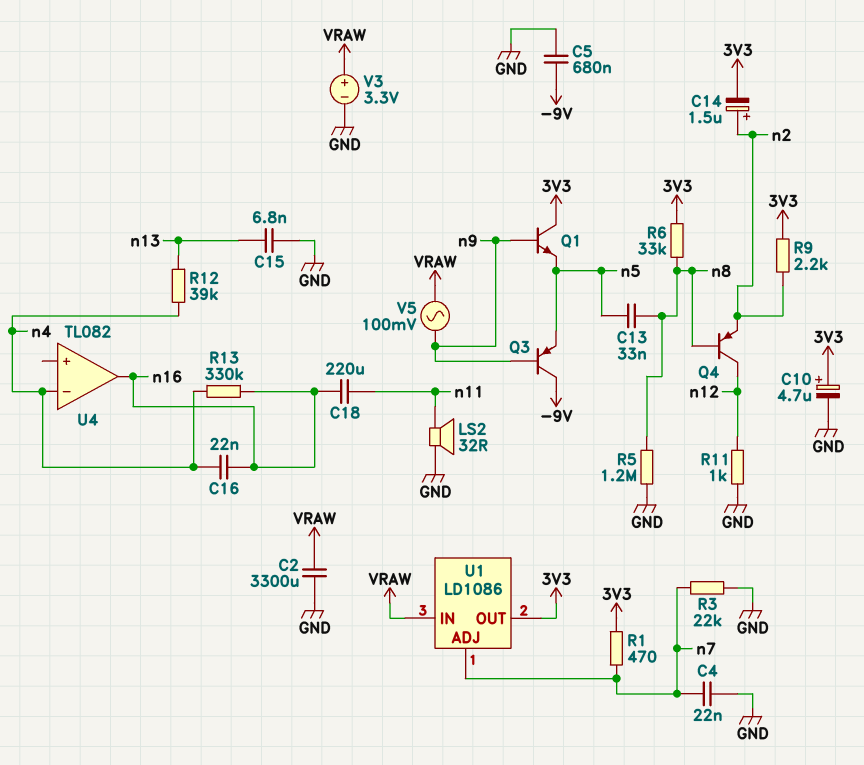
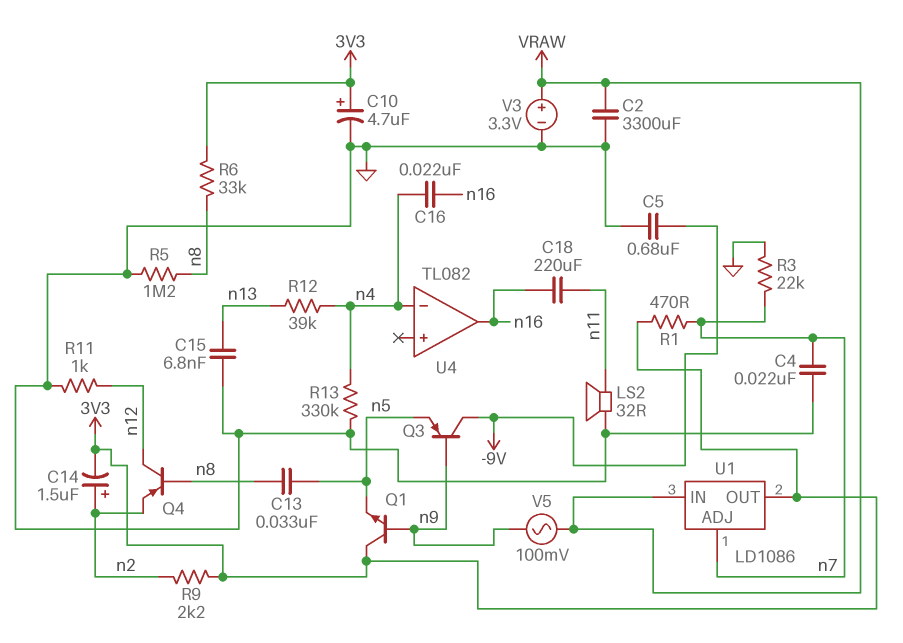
R13: 330k (n4, n16) -> 330k (GND, n4)

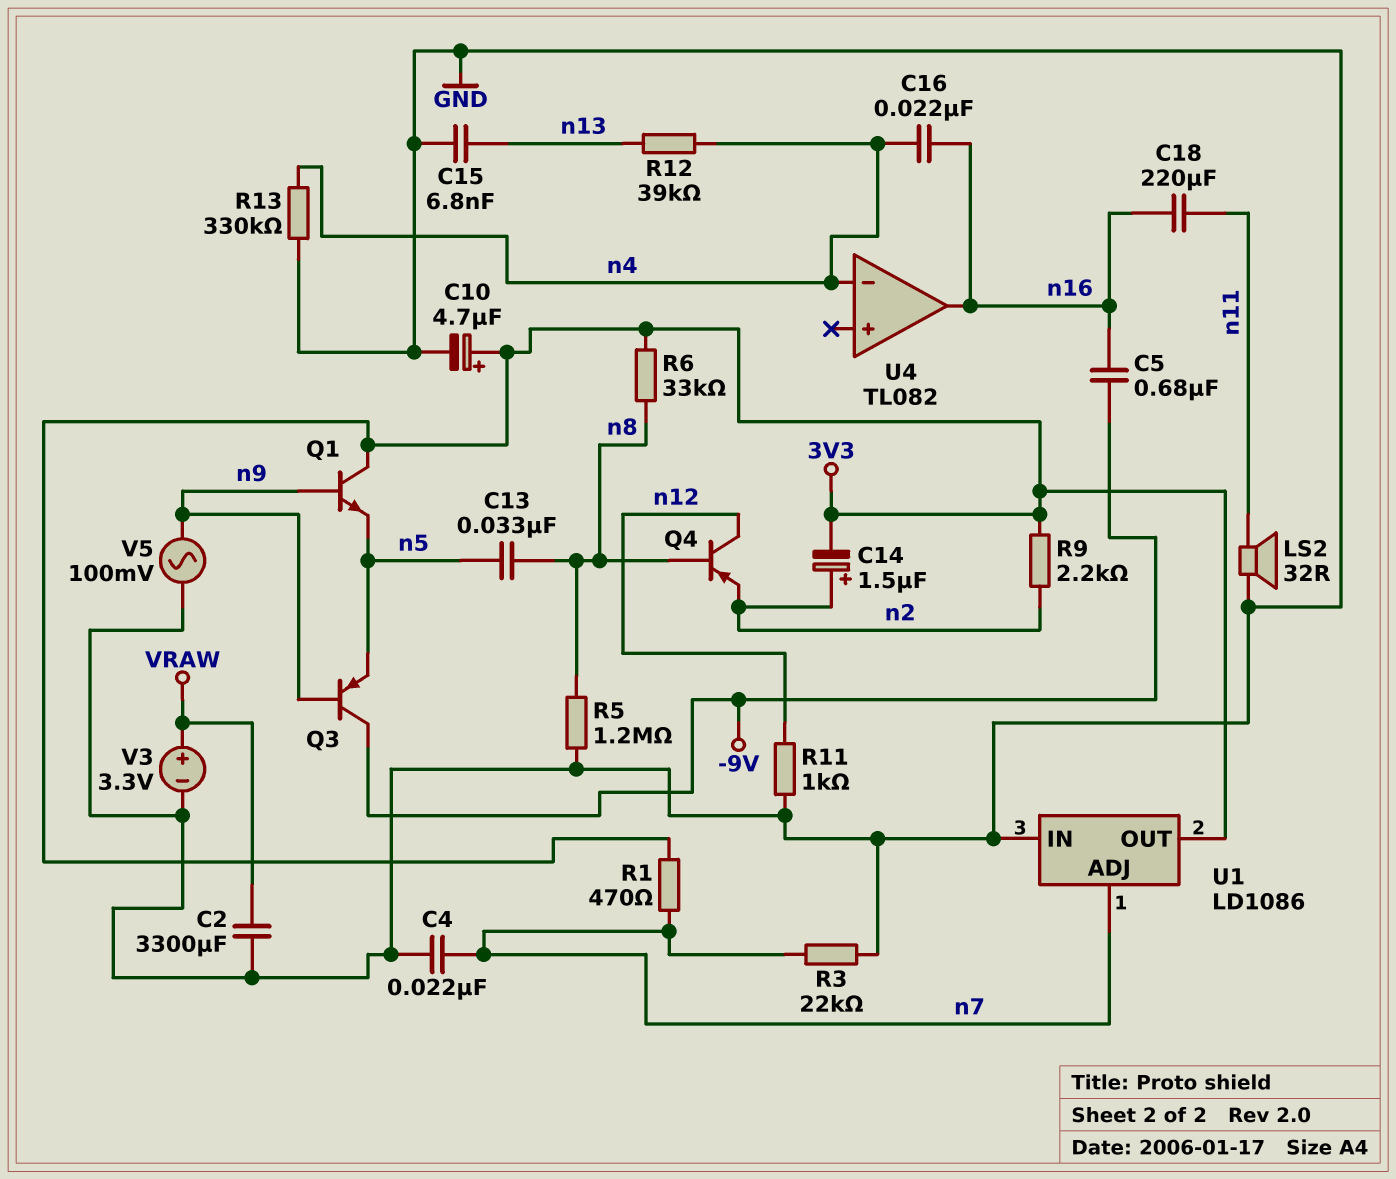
C5: 680nF (-9V, GND) -> 680nF (-9V, n16)
U1 pin IN: VRAW -> GND
V5: AC 100mV (VRAW, n9) -> AC 100mV (GND, n9)

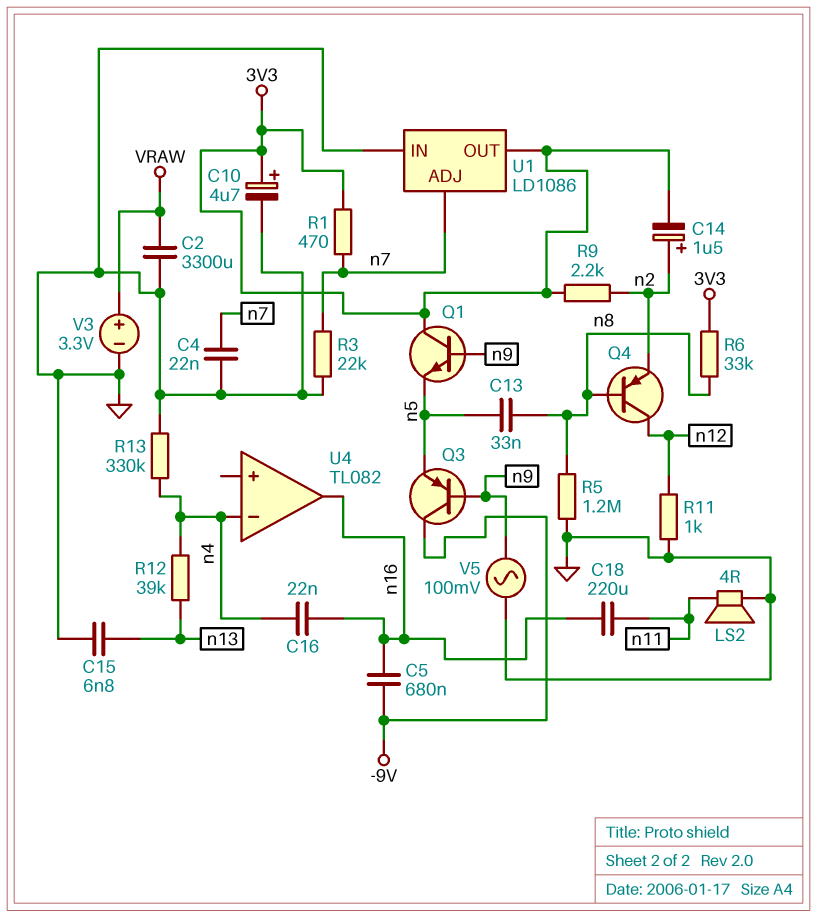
LS2: speaker 32R (GND, n11) -> speaker 4R (GND, n11)

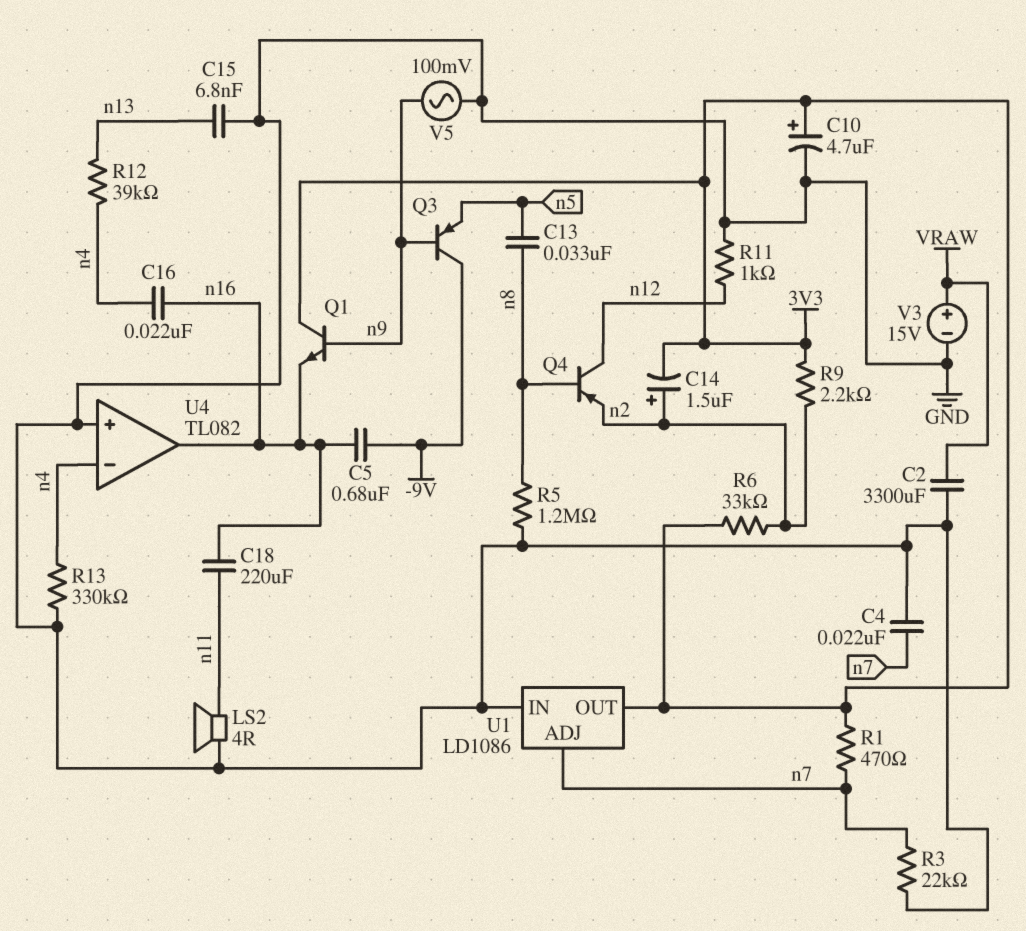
Q1: NPN (B n9, C 3V3, E n5) -> NPN (B n9, C 3V3, E n16)
R6: 33k (3V3, n8) -> 33k (3V3, n2)
U4 pin in+: none -> GND
V3: 3.3V (plus VRAW, minus GND) -> 15V (plus VRAW, minus GND)

